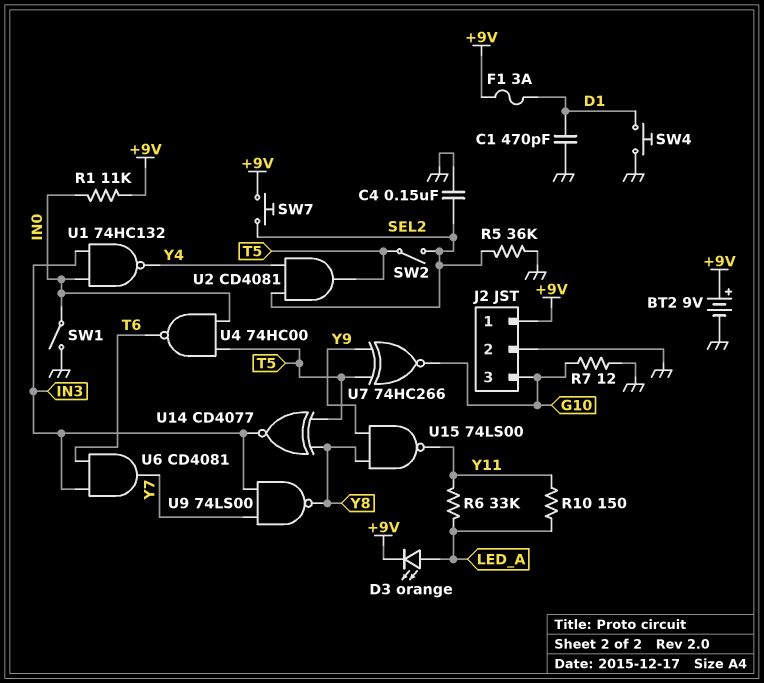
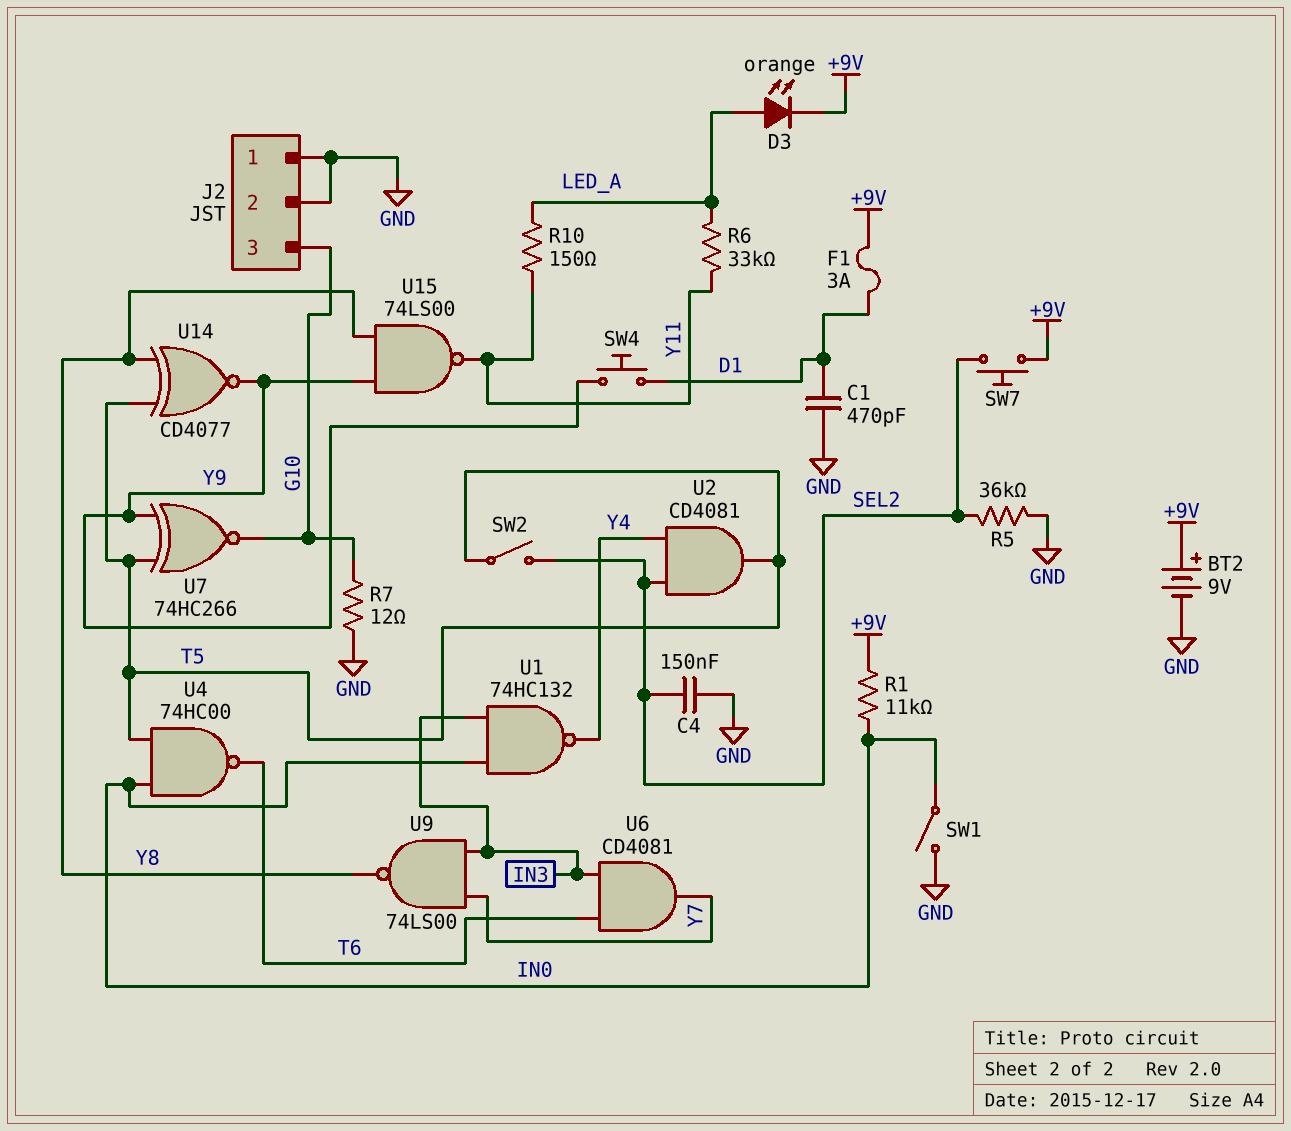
J2 pin 1: +9V -> GND
SW4: button (D1, GND) -> button (D1, Y9)
U14: XNOR CD4077 (in T5, in Y8, out IN3) -> XNOR CD4077 (in T5, in Y8, out Y9)

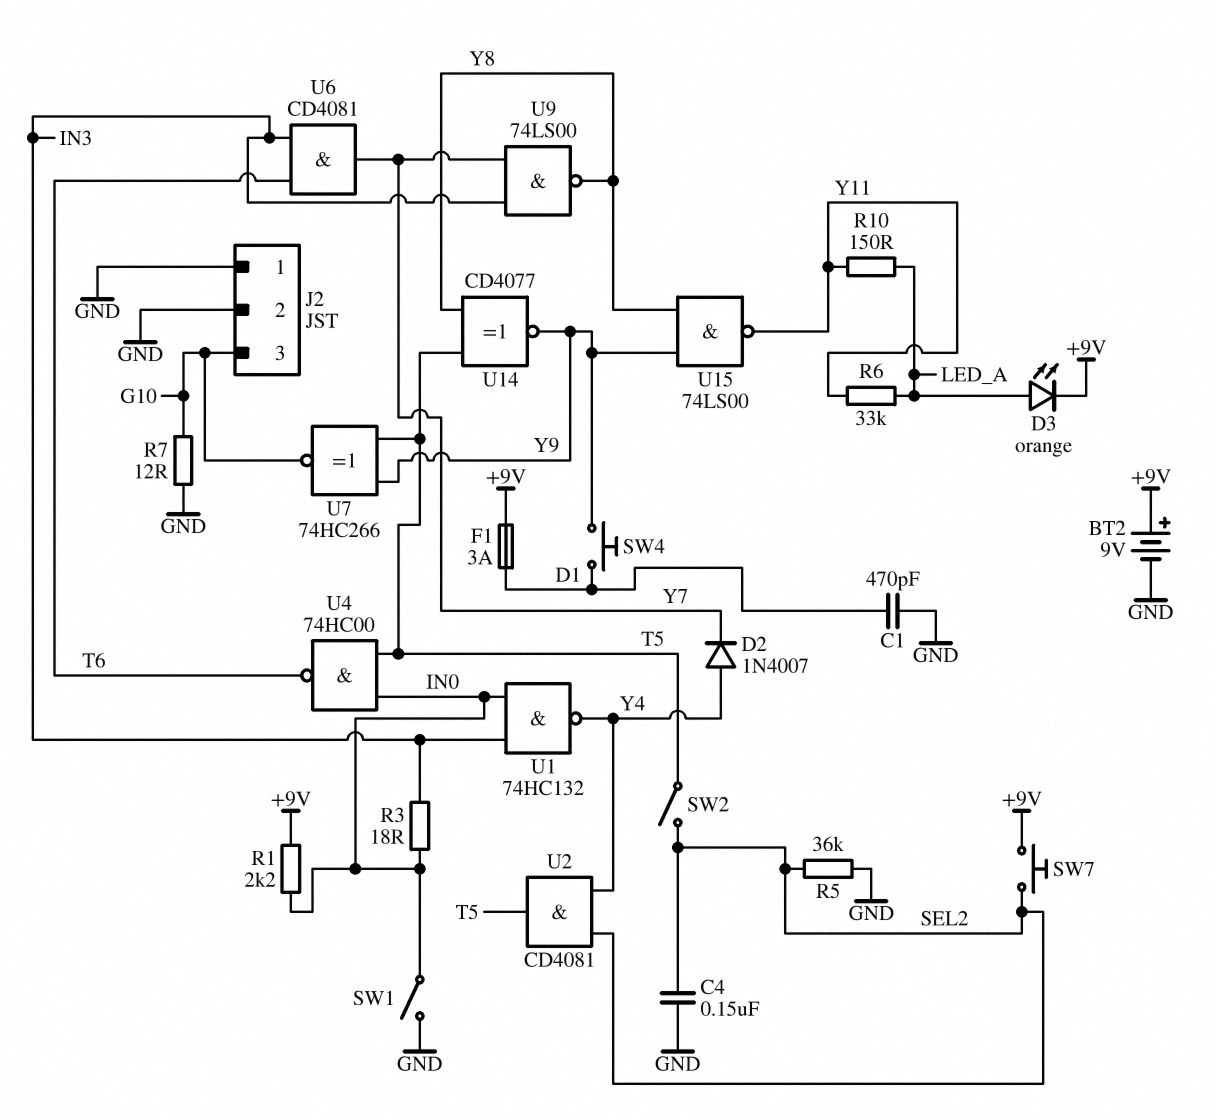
D2: none -> diode 1N4007 (A Y4, K Y7)
R1: 11k (+9V, IN0) -> 2.2k (+9V, IN0)
R3: none -> 18 (IN0, IN3)

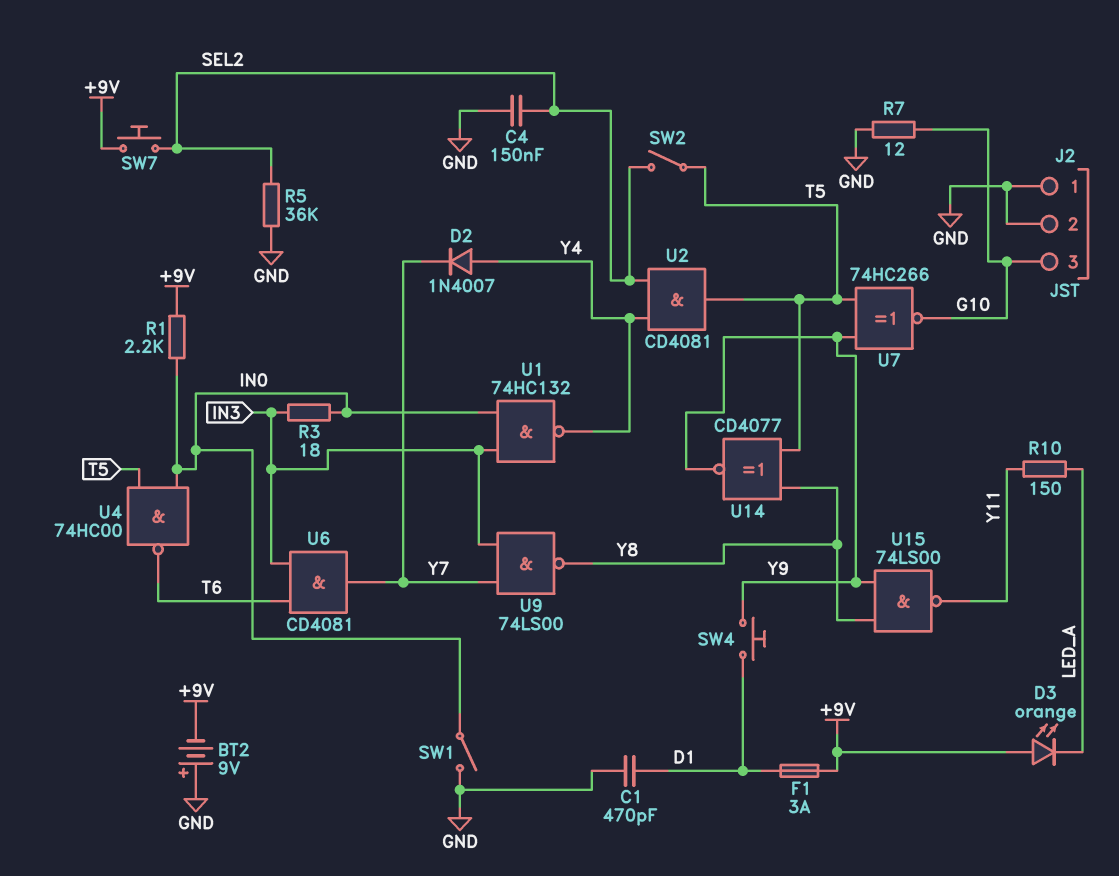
BT2: 9V (plus +9V, minus GND) -> 9V (plus GND, minus +9V)
D3: LED orange (A LED_A, K +9V) -> LED orange (A +9V, K LED_A)
R6: 33k (LED_A, Y11) -> none

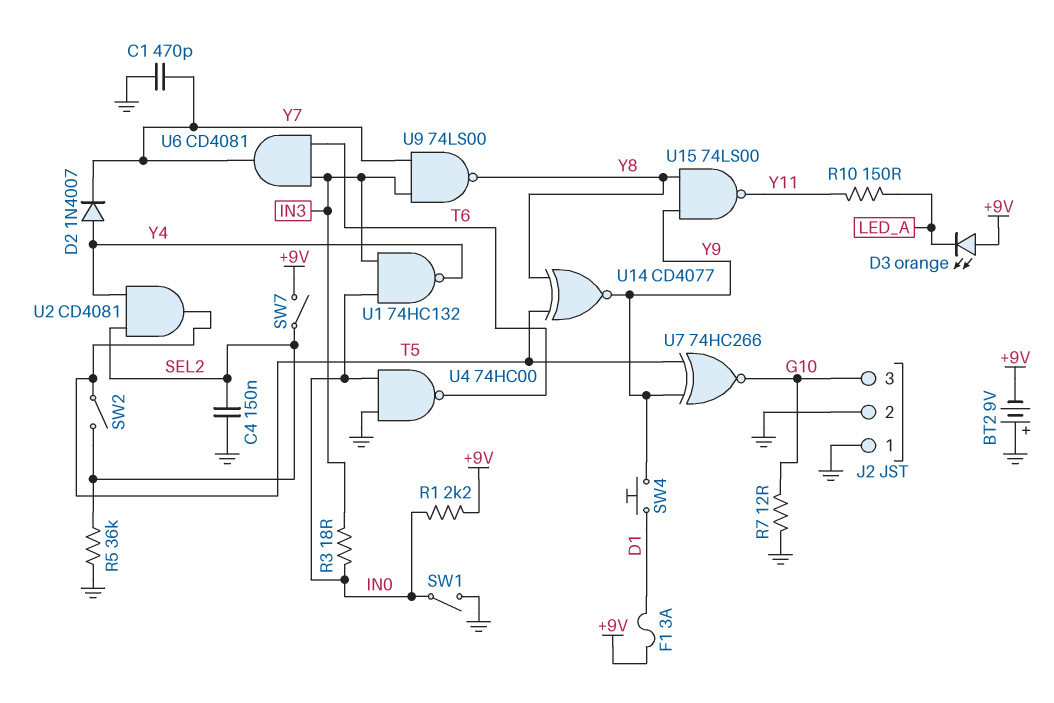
C1: 470pF (D1, GND) -> 470pF (GND, Y7)
SW7: button (+9V, SEL2) -> switch (+9V, SEL2)
U4: NAND 74HC00 (in IN0, in T5, out T6) -> NAND 74HC00 (in GND, in IN0, out T6)

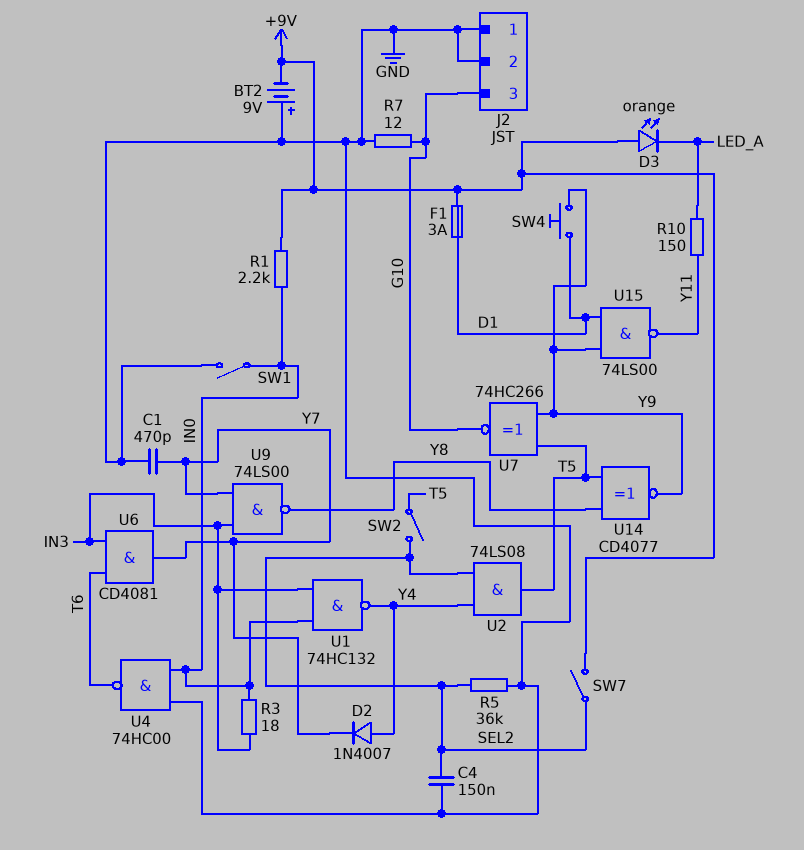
U2: AND CD4081 (in SEL2, in Y4, out T5) -> AND 74LS08 (in SEL2, in Y4, out T5)
U15: NAND 74LS00 (in Y8, in Y9, out Y11) -> NAND 74LS00 (in D1, in Y9, out Y11)

